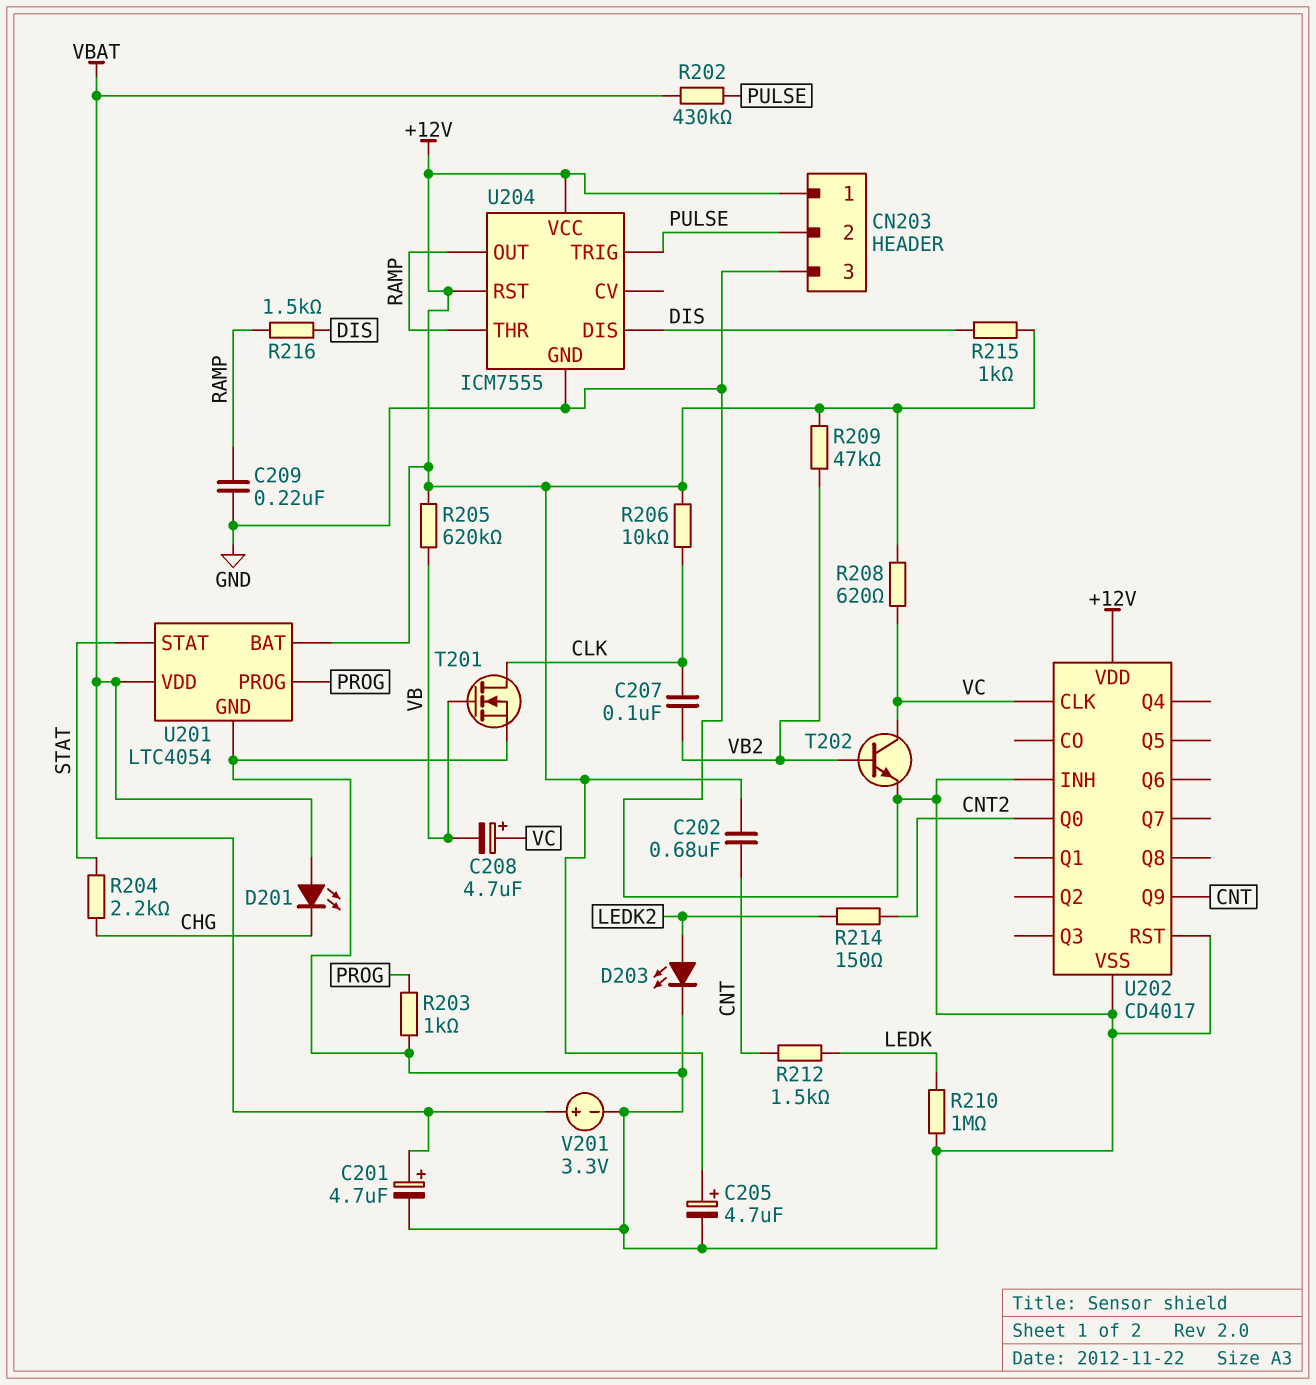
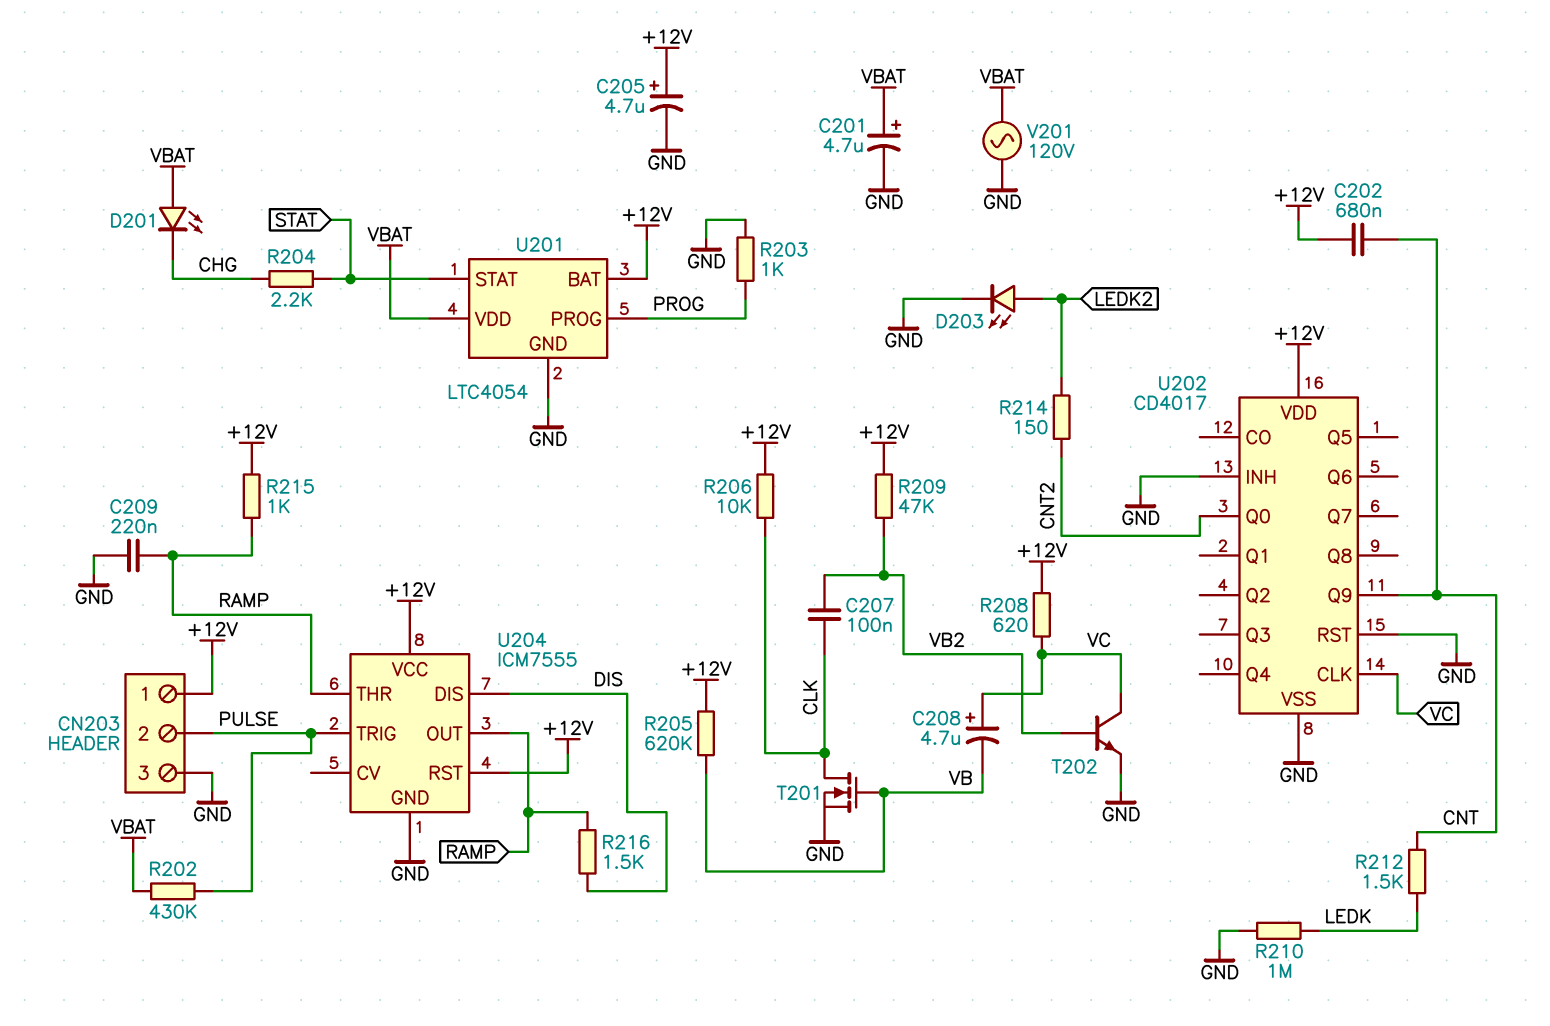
R215: 1k (+12V, DIS) -> 1k (+12V, RAMP)
V201: 3.3V (plus VBAT, minus GND) -> AC 120V (GND, VBAT)

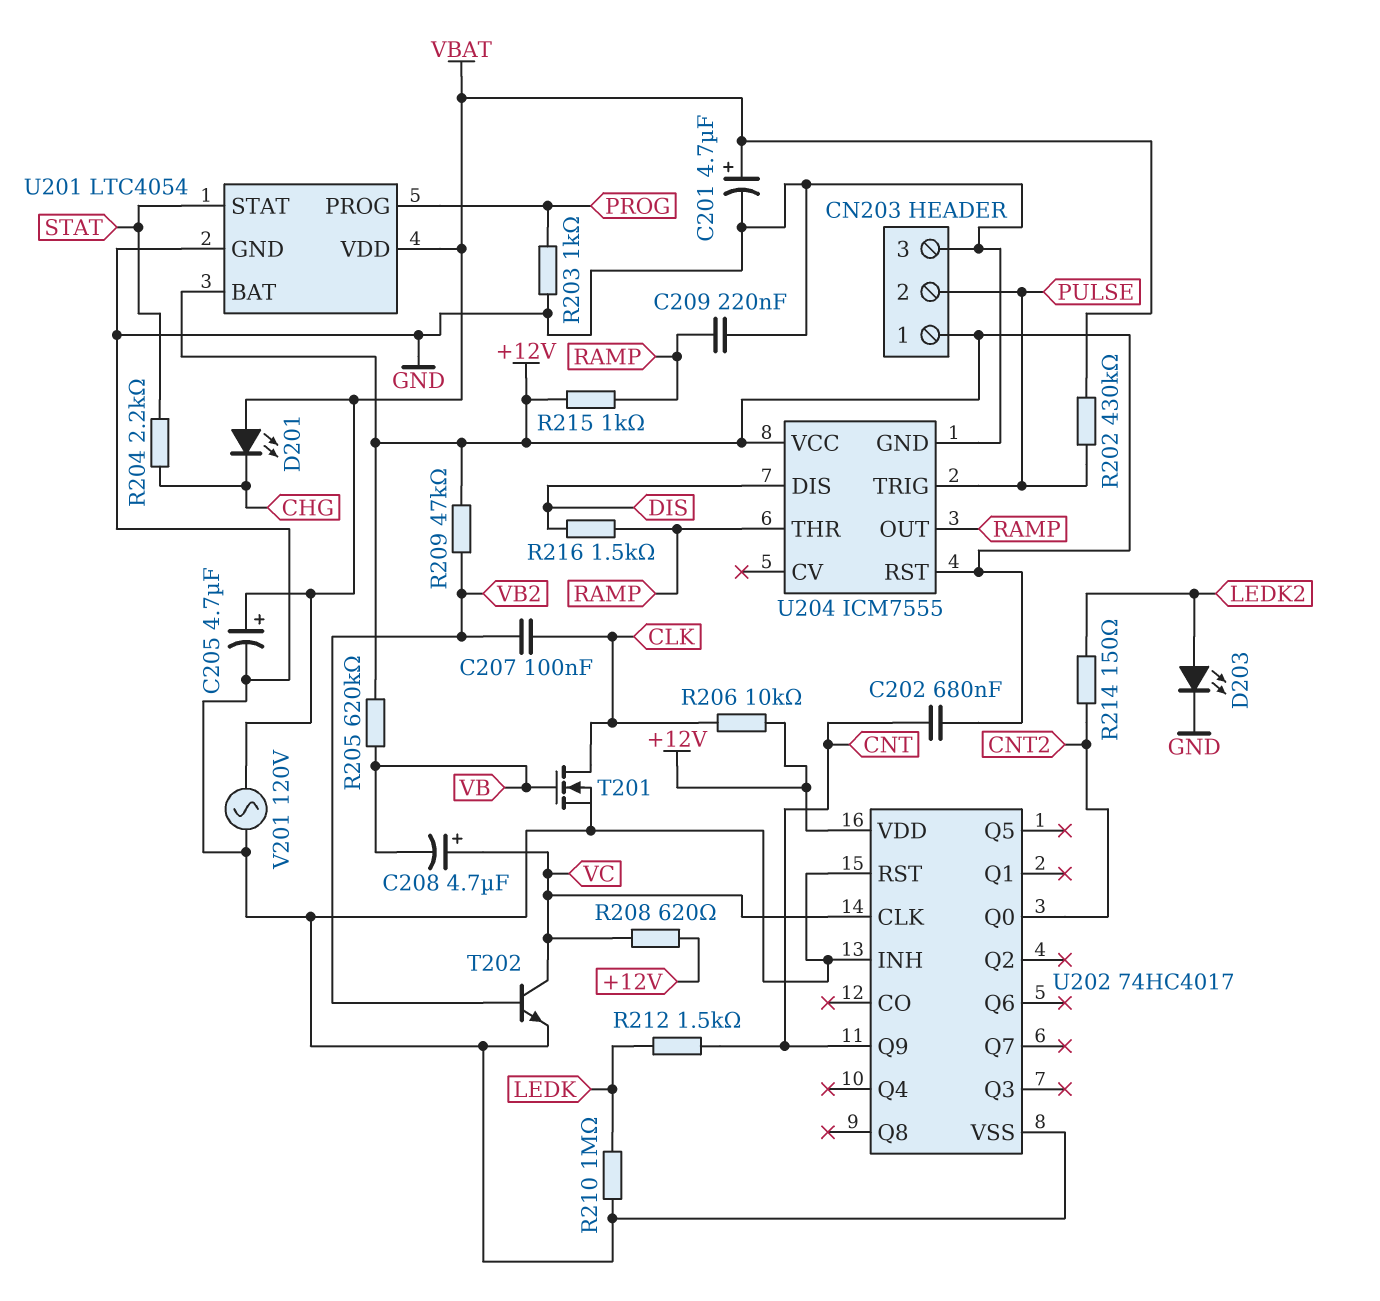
C205: 4.7uF (plus +12V, minus GND) -> 4.7uF (plus VBAT, minus GND)
U202: CD4017 -> 74HC4017

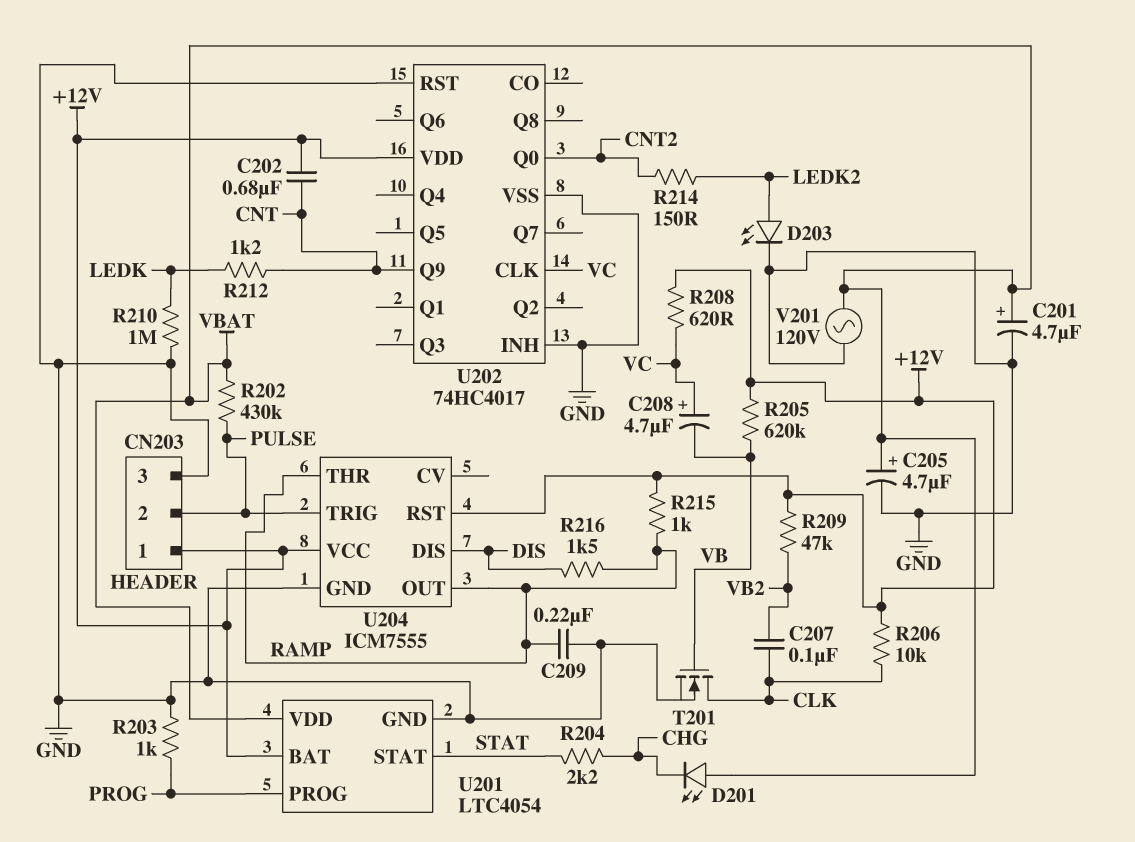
R212: 1.5k (CNT, LEDK) -> 1.2k (CNT, LEDK)
T202: NPN (B VB2, C VC, E GND) -> none

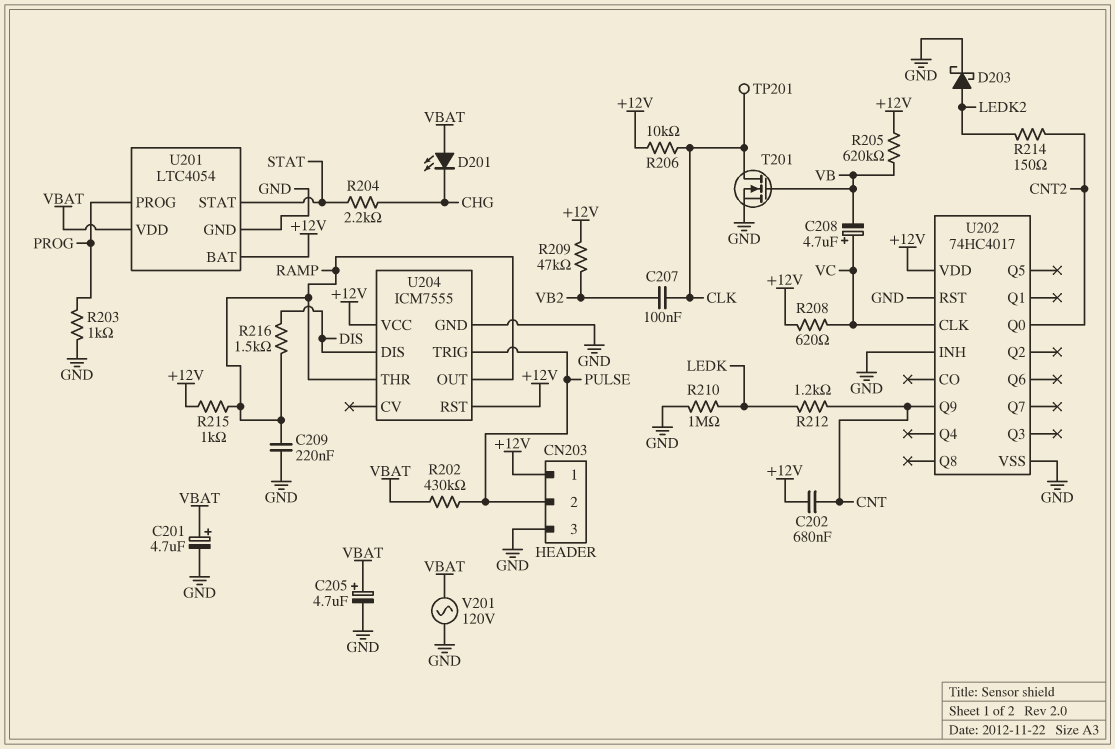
D203: LED (A LEDK2, K GND) -> schottky (A LEDK2, K GND)
TP201: none -> test point (CLK)

